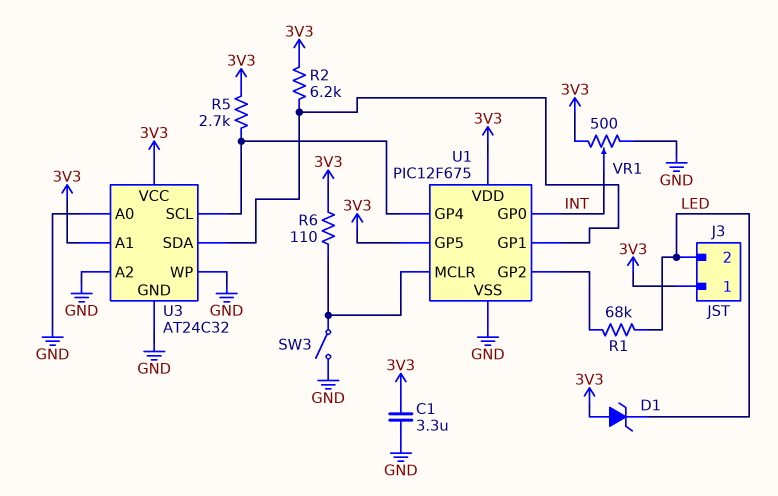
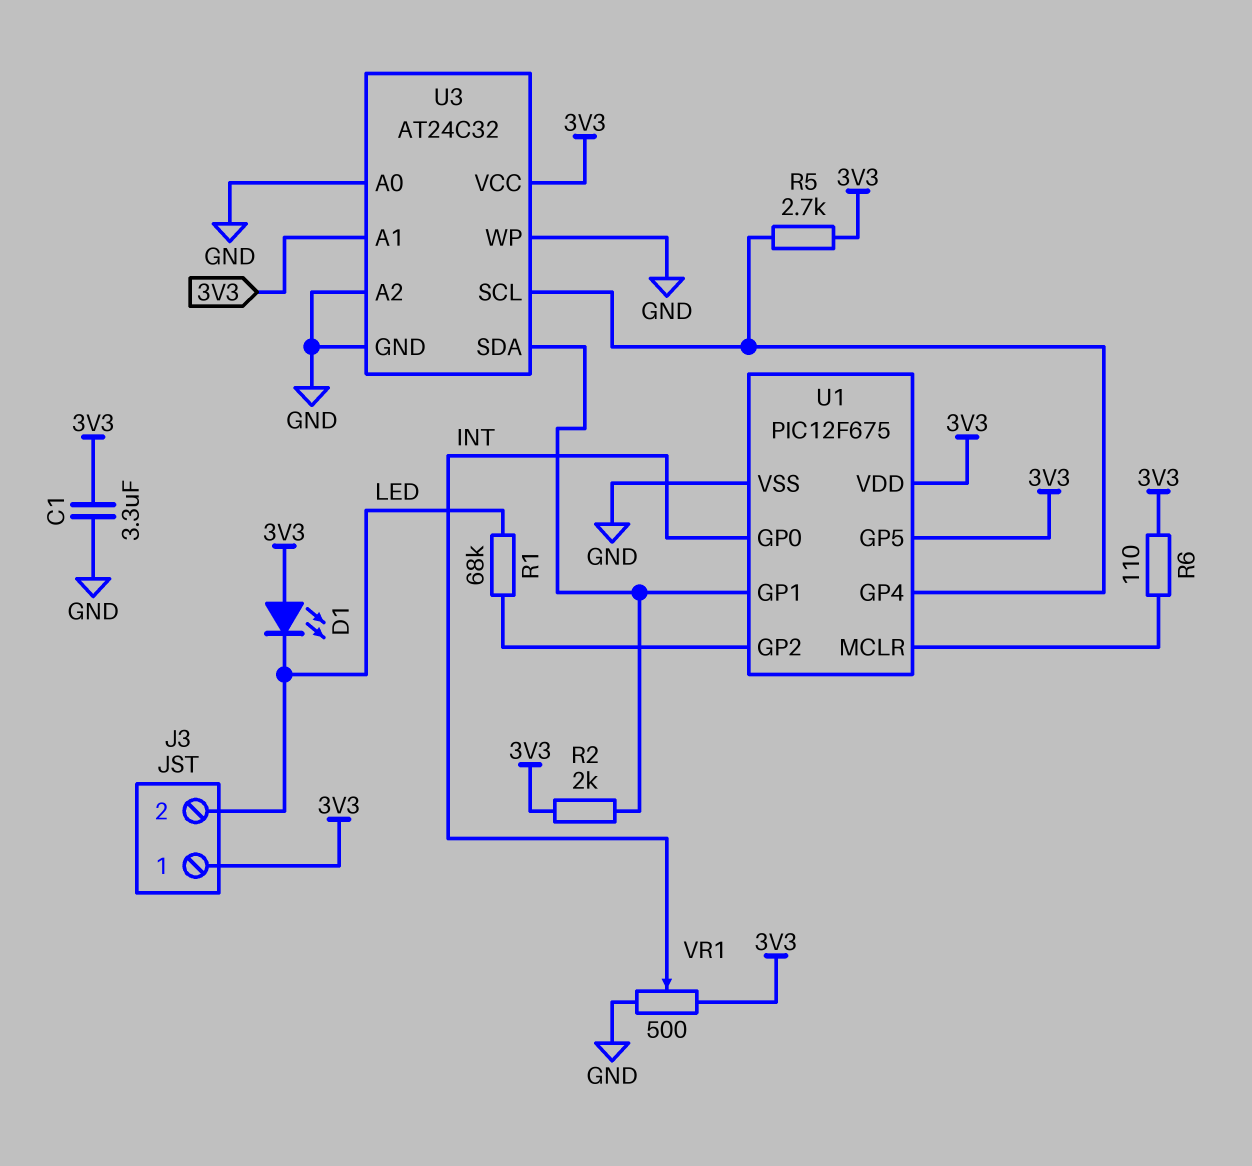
D1: zener (A 3V3, K LED) -> LED (A 3V3, K LED)
R2: 6.2k (3V3, U1/GP1) -> 2k (3V3, U1/GP1)
SW3: switch (GND, U1/MCLR) -> none

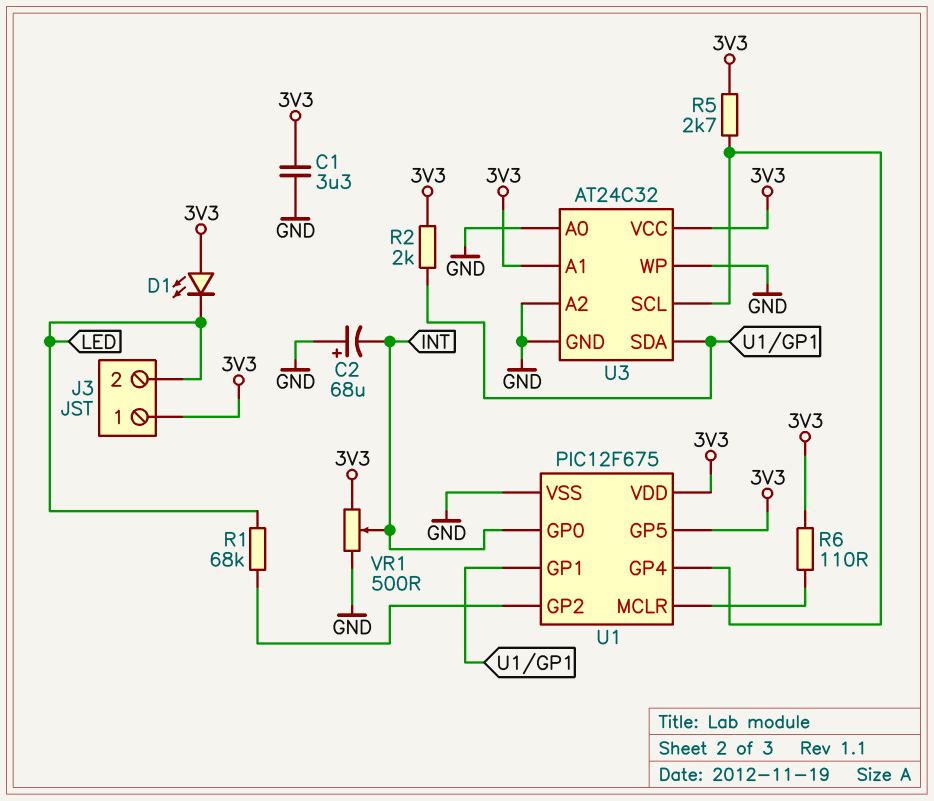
C2: none -> 68uF (plus GND, minus INT)

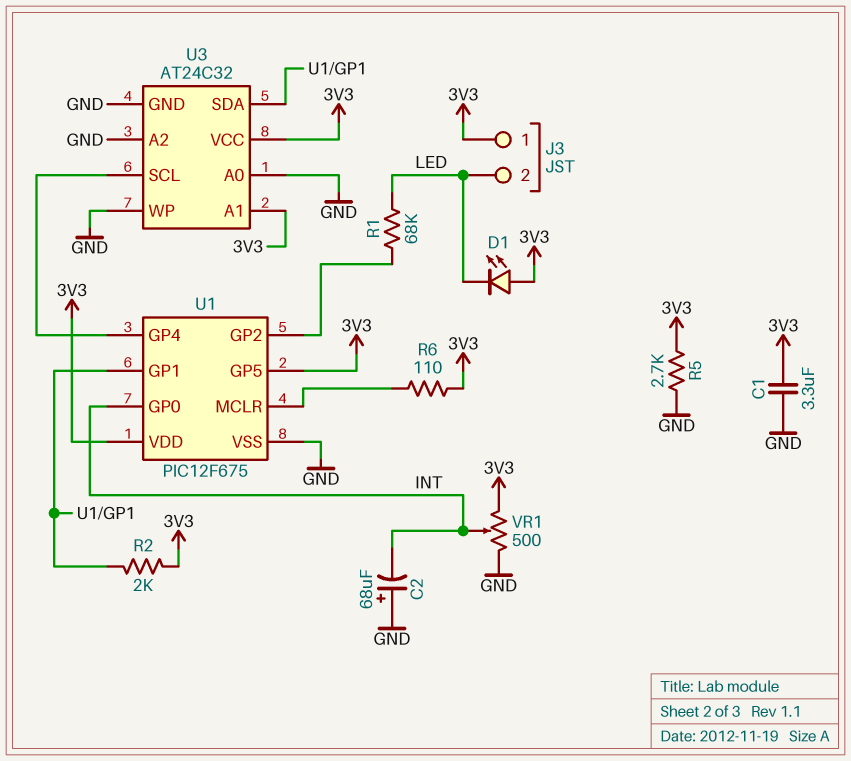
R5: 2.7k (3V3, U1/GP4) -> 2.7k (3V3, GND)

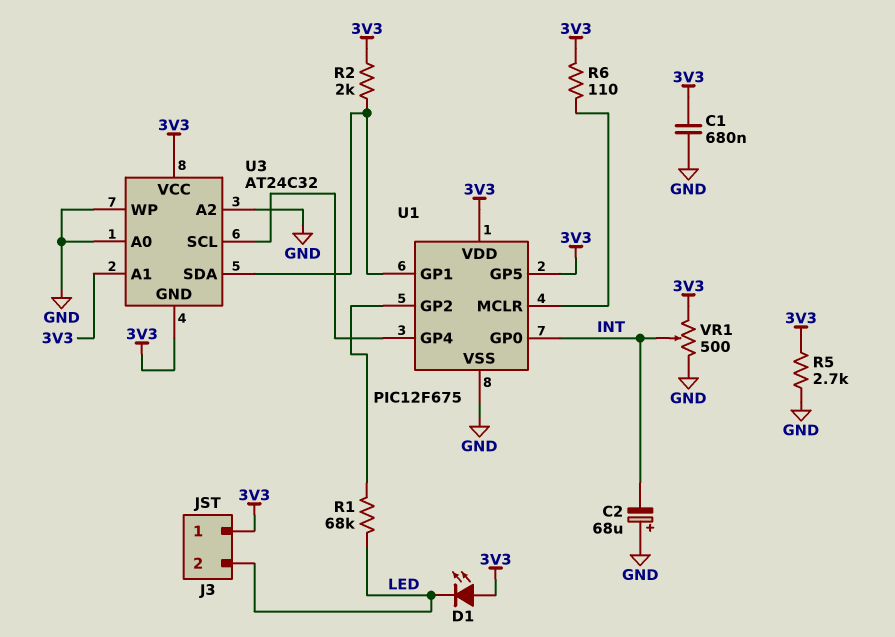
C1: 3.3uF (3V3, GND) -> 680nF (3V3, GND)
U3 pin GND: GND -> 3V3

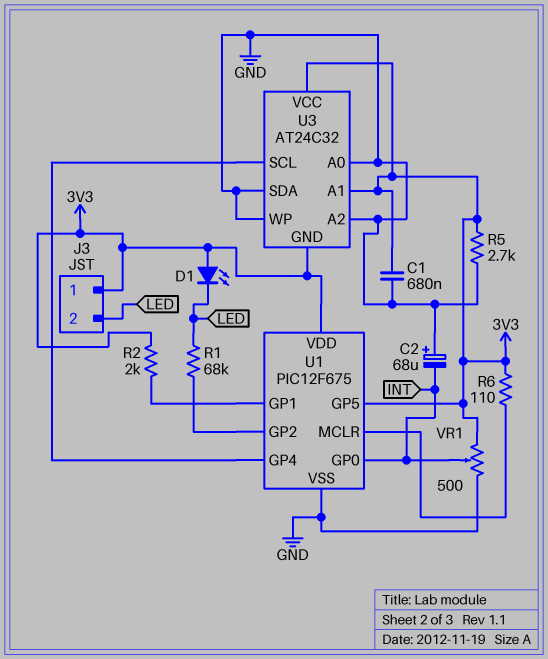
U3 pin SDA: U1/GP1 -> GND

